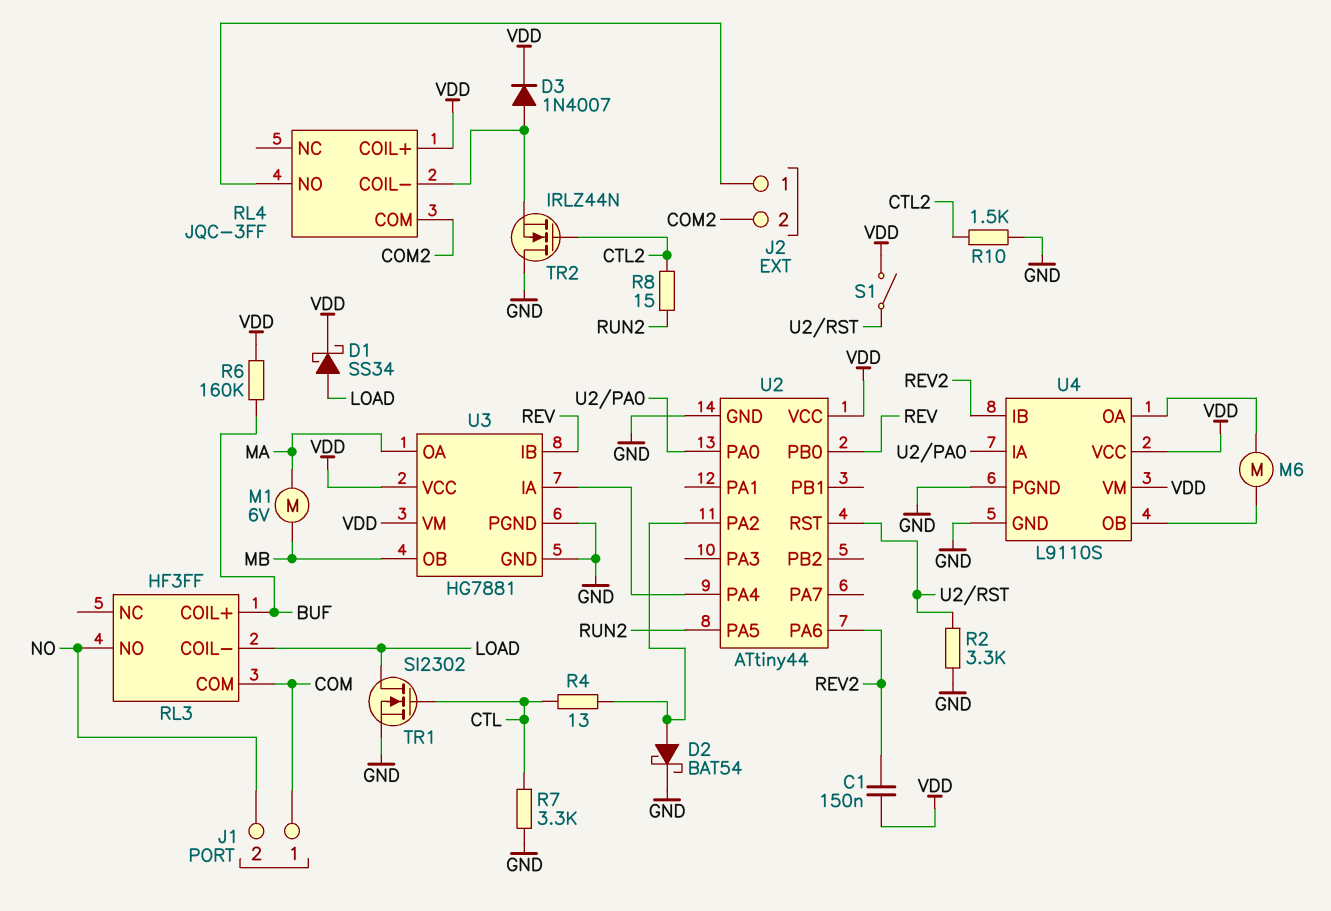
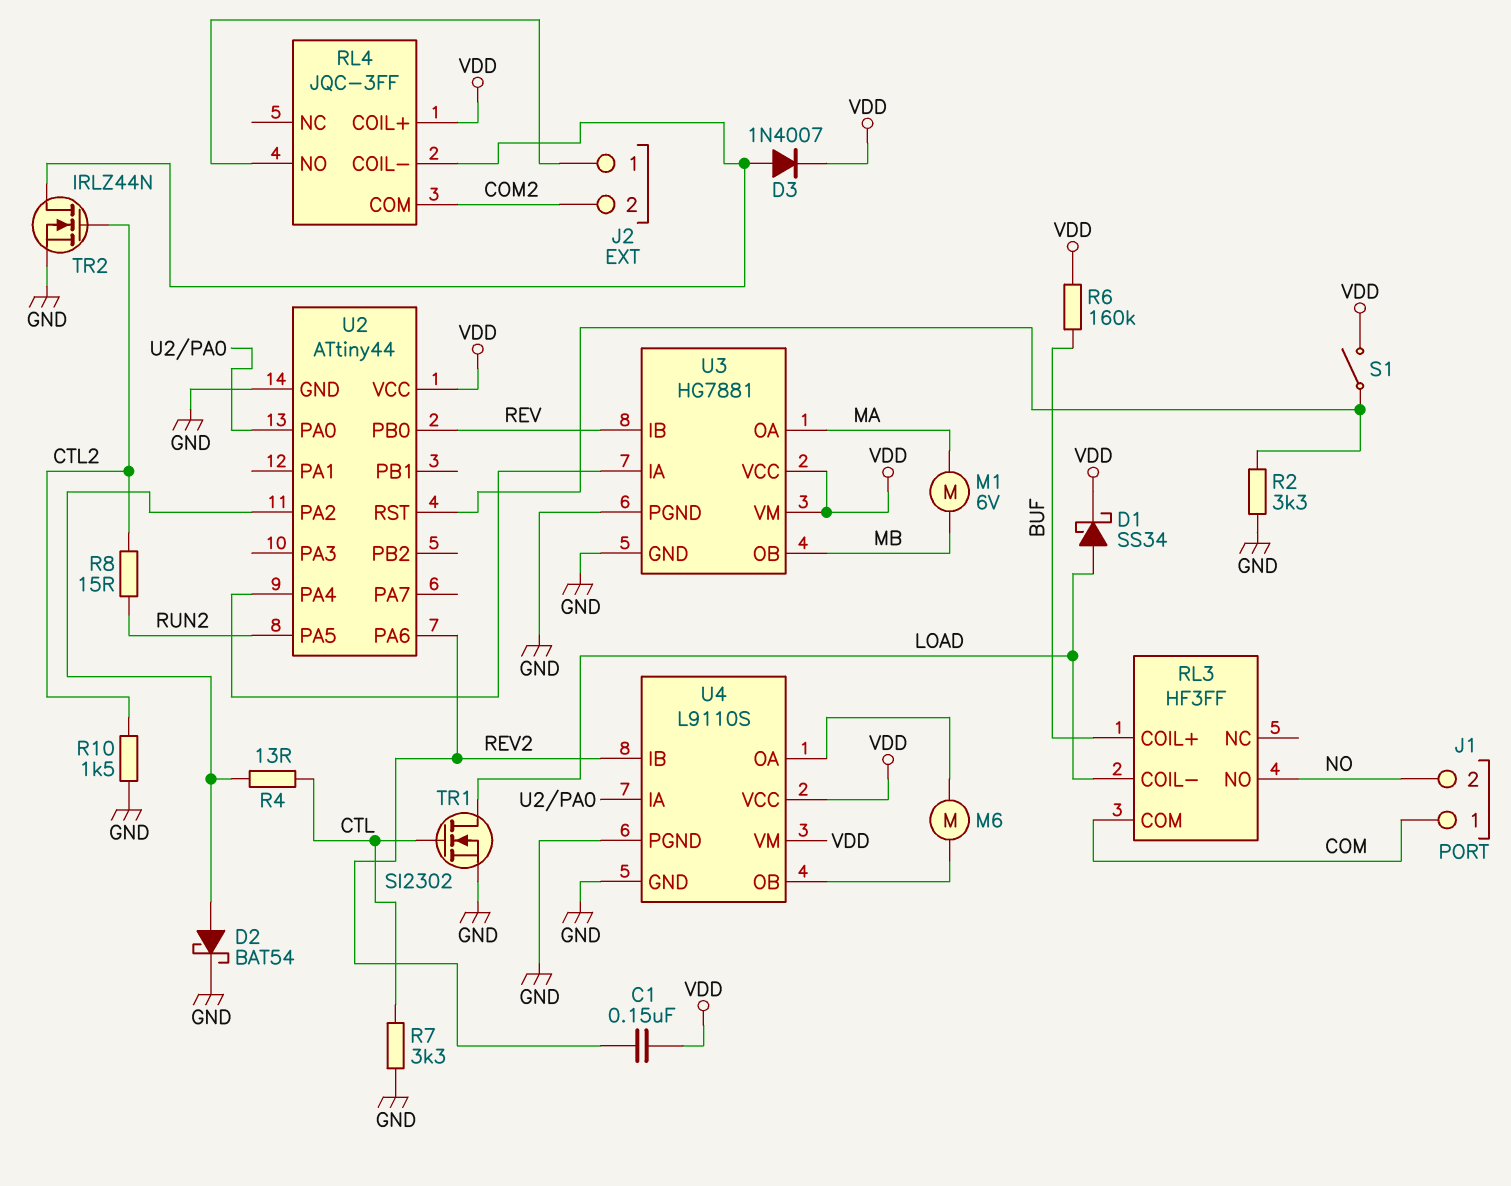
TR2: NMOS IRLZ44N (G CTL2, D GND, S RL4/COIL-) -> NMOS IRLZ44N (G CTL2, D RL4/COIL-, S GND)

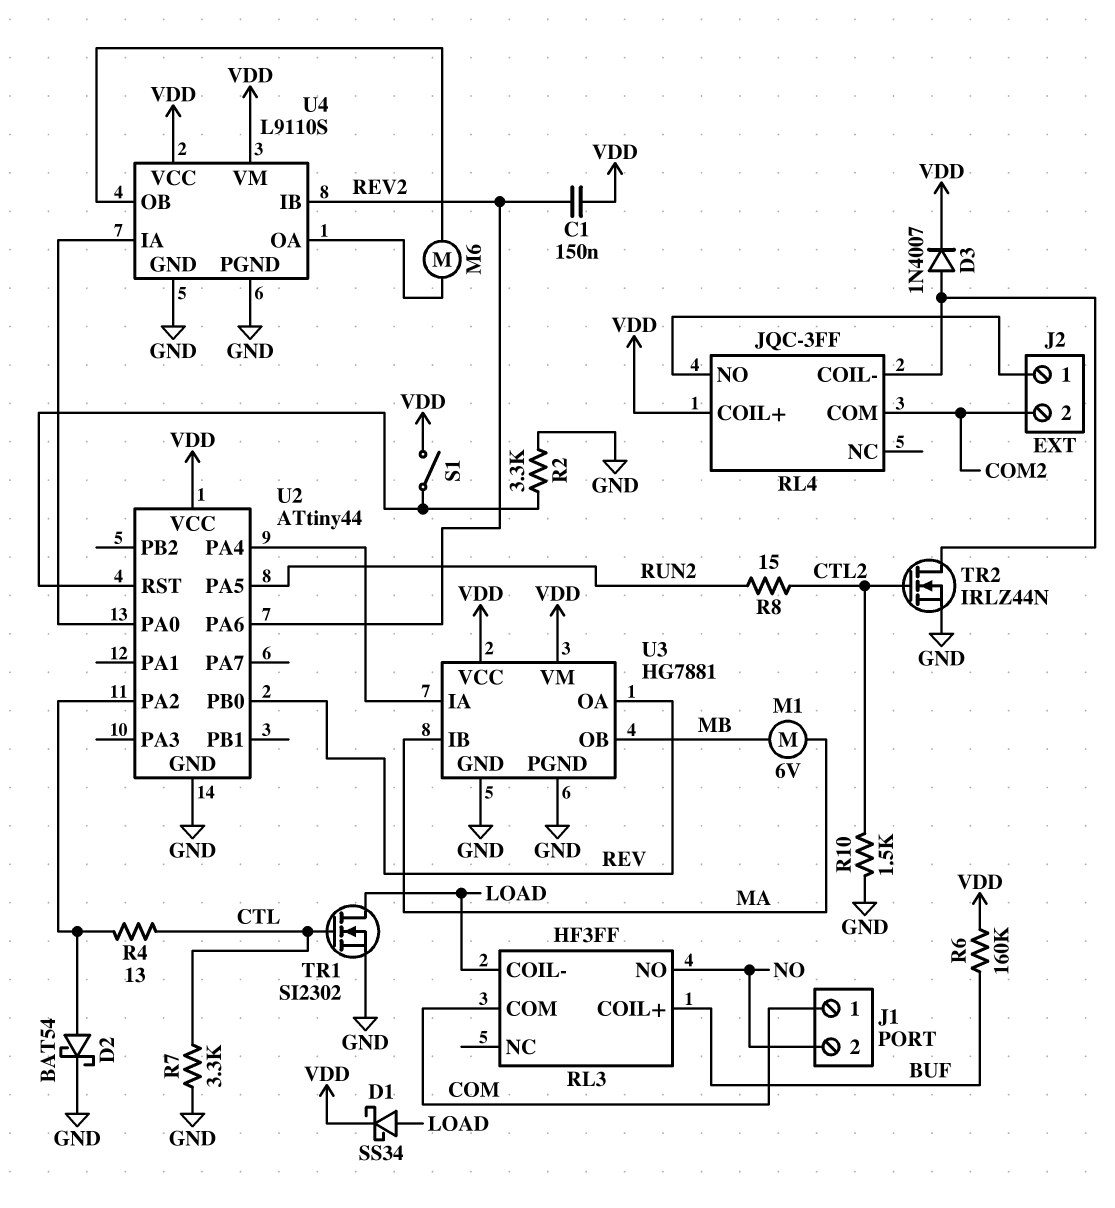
U3 pin IB: REV -> MA
U3 pin OA: MA -> REV

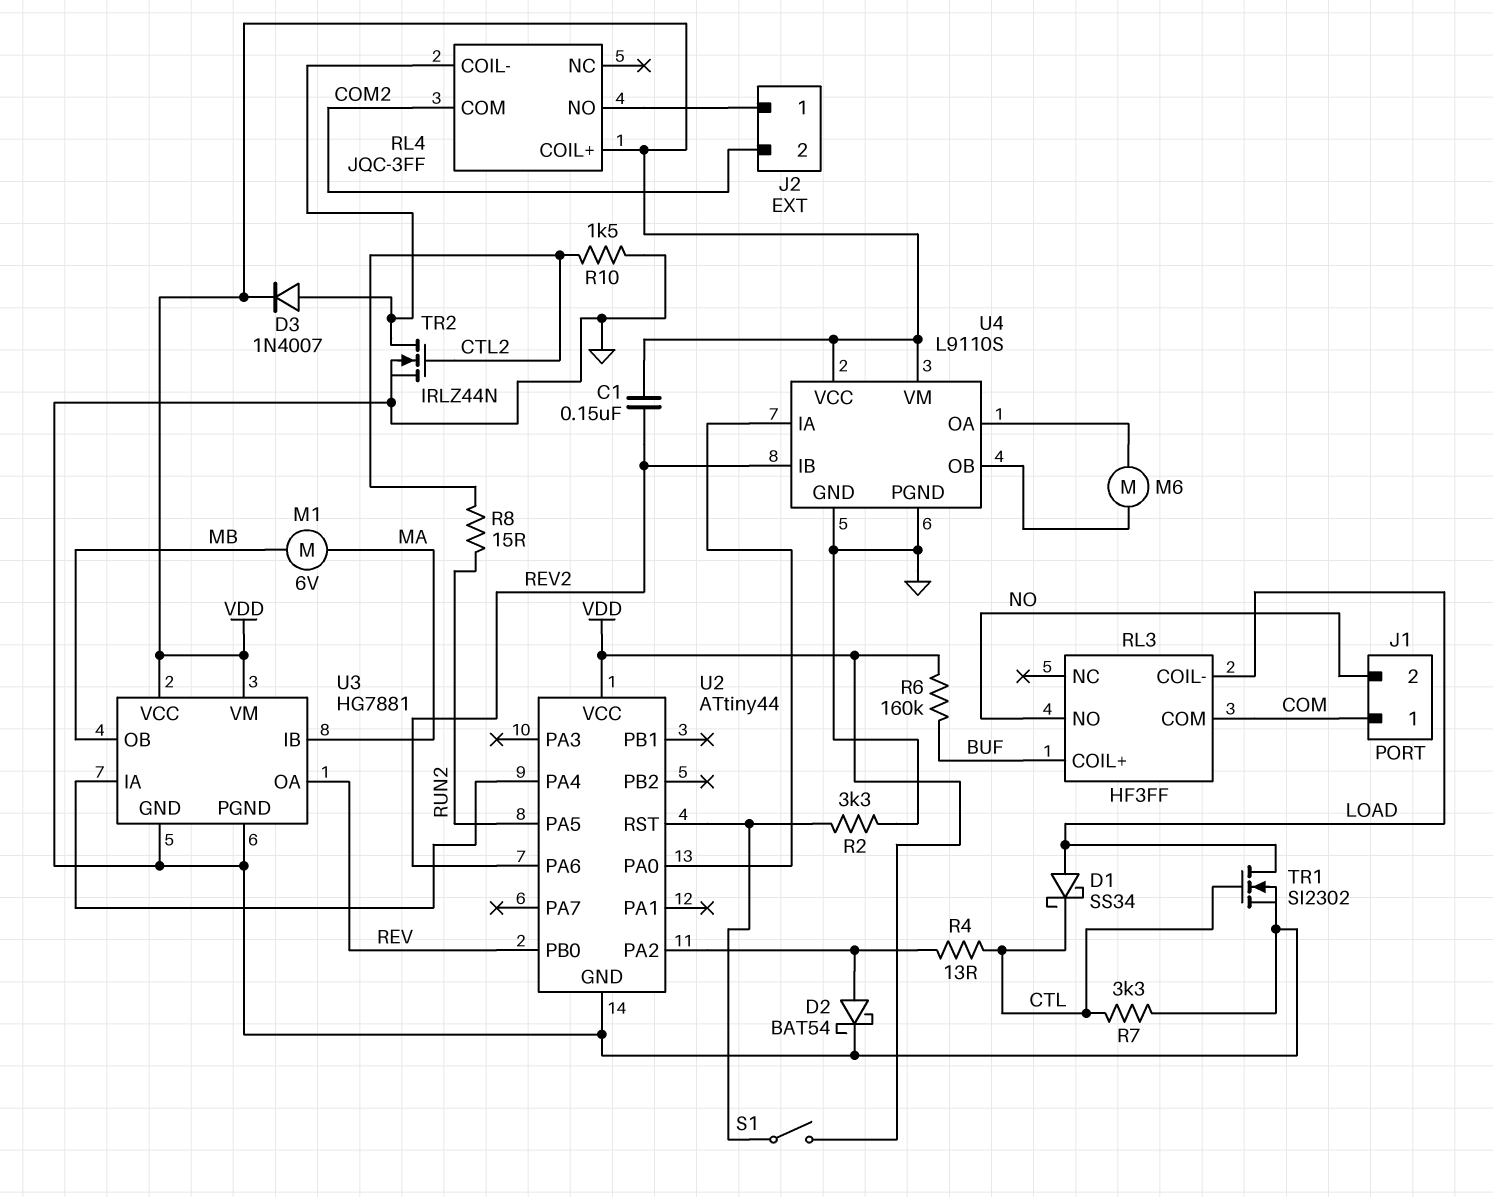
D1: schottky SS34 (A LOAD, K VDD) -> schottky SS34 (A LOAD, K CTL)

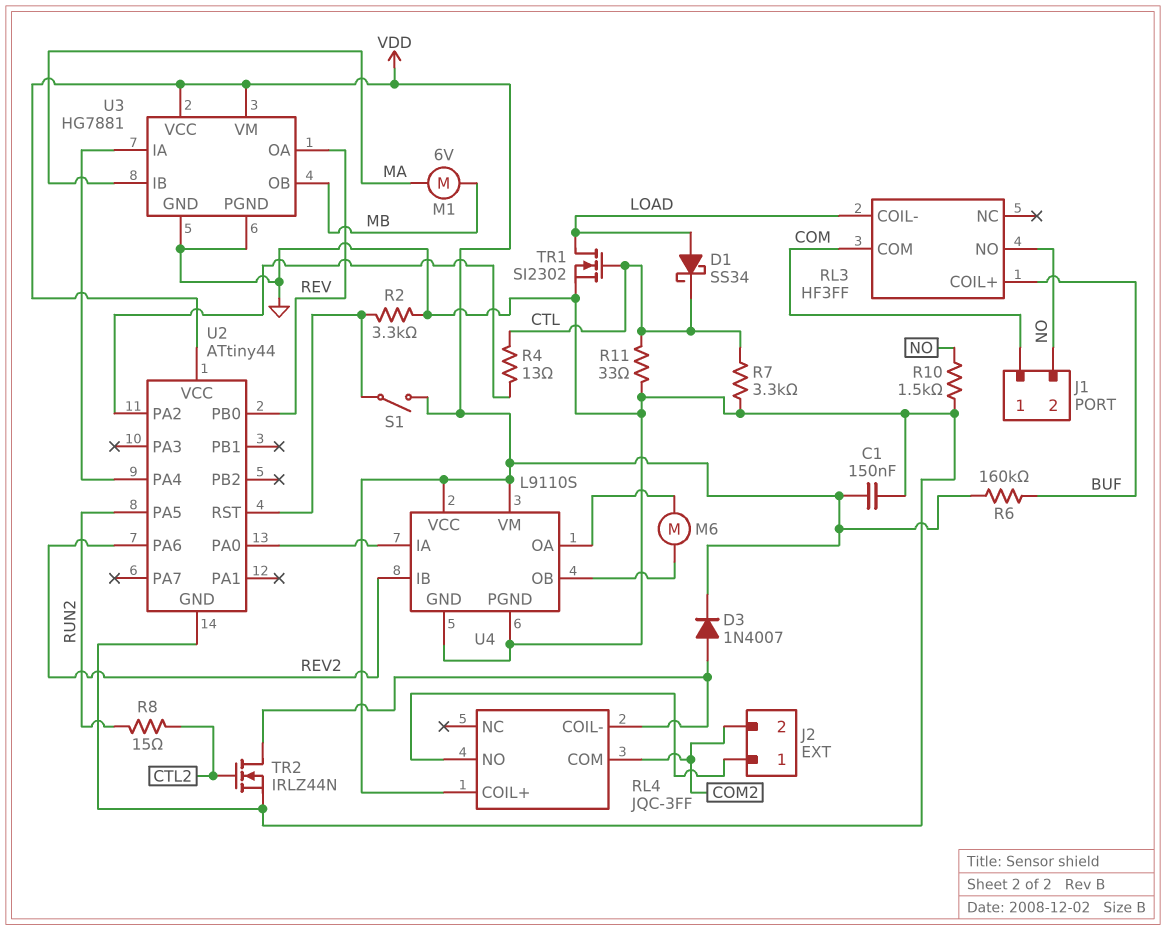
C1: 150nF (REV2, VDD) -> 150nF (GND, VDD)
D2: schottky BAT54 (A U2/PA2, K GND) -> none
R10: 1.5k (CTL2, GND) -> 1.5k (GND, NO)
R11: none -> 33 (CTL, GND)

